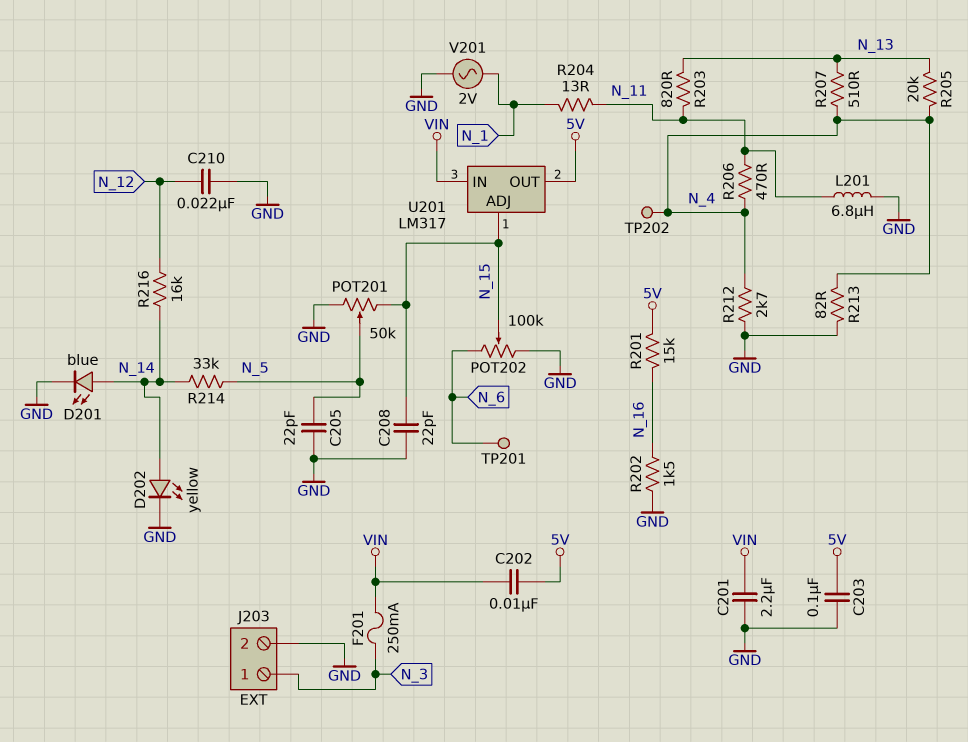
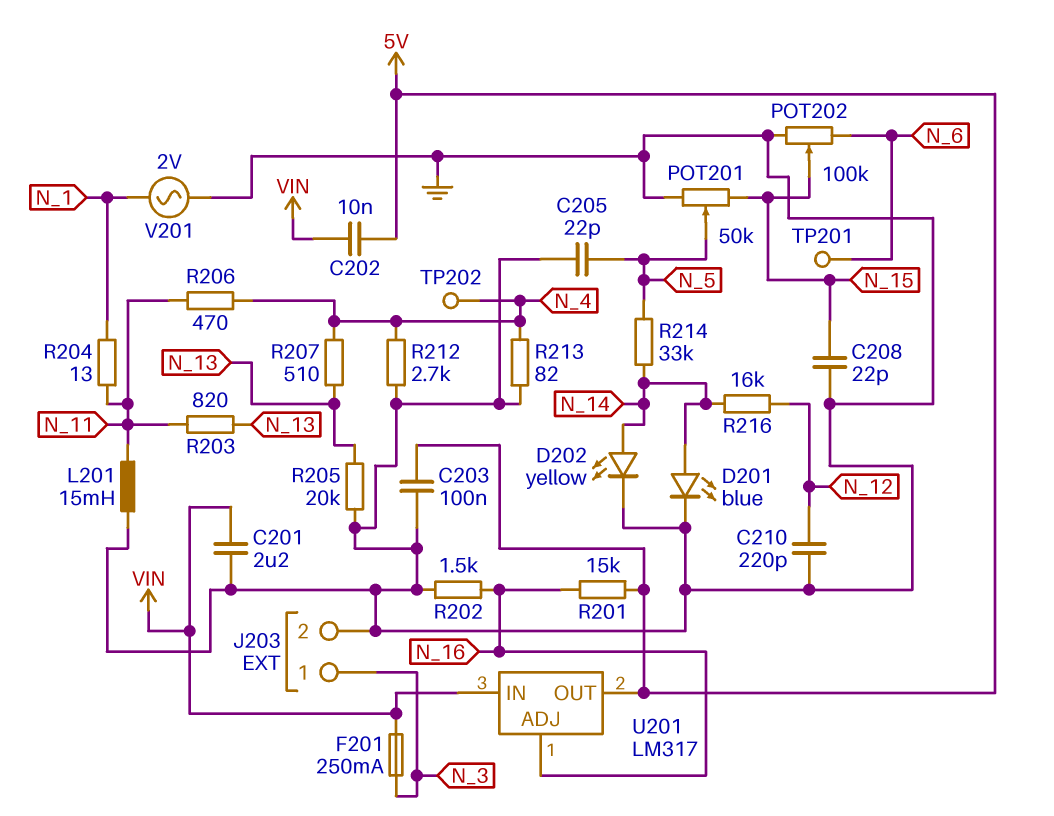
C210: 22nF (GND, N_12) -> 220pF (GND, N_12)
L201: 6.8uH (GND, N_11) -> 15mH (GND, N_11)
R205: 20k (N_4, N_13) -> 20k (GND, N_13)
U201 pin ADJ: N_15 -> N_16

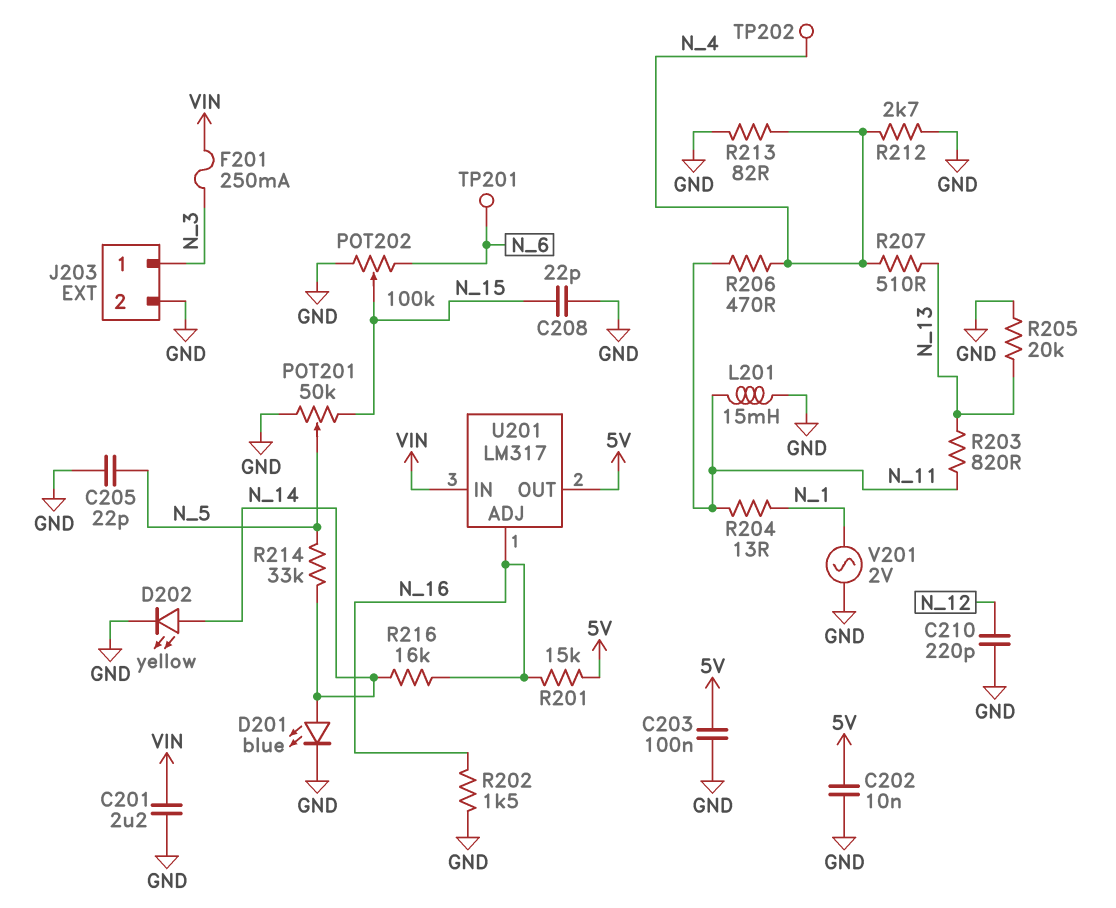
C202: 10nF (5V, VIN) -> 10nF (5V, GND)
R216: 16k (N_12, N_14) -> 16k (N_14, N_16)

